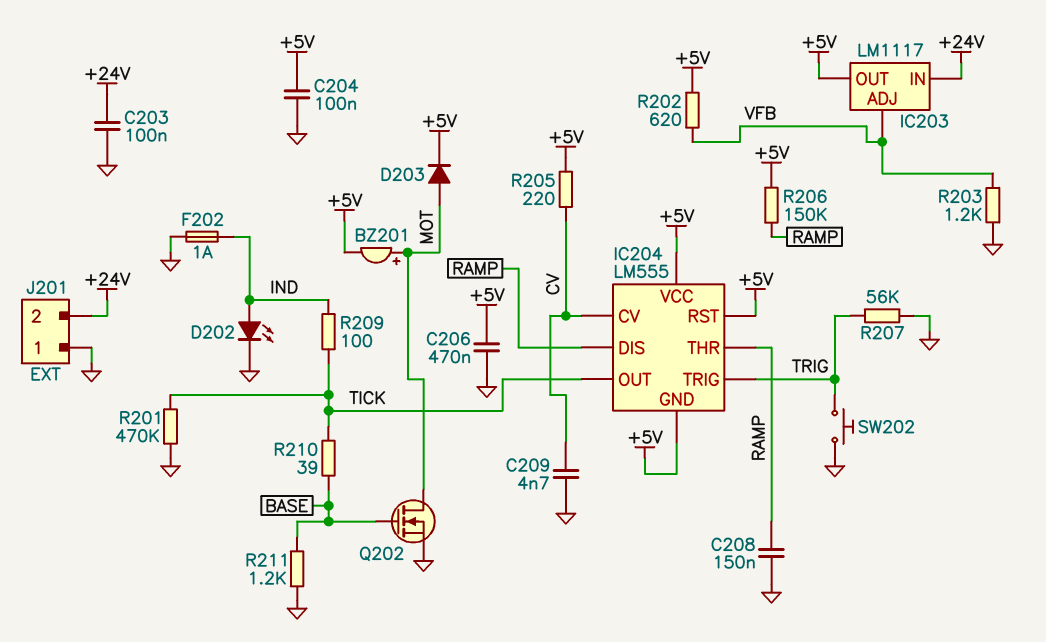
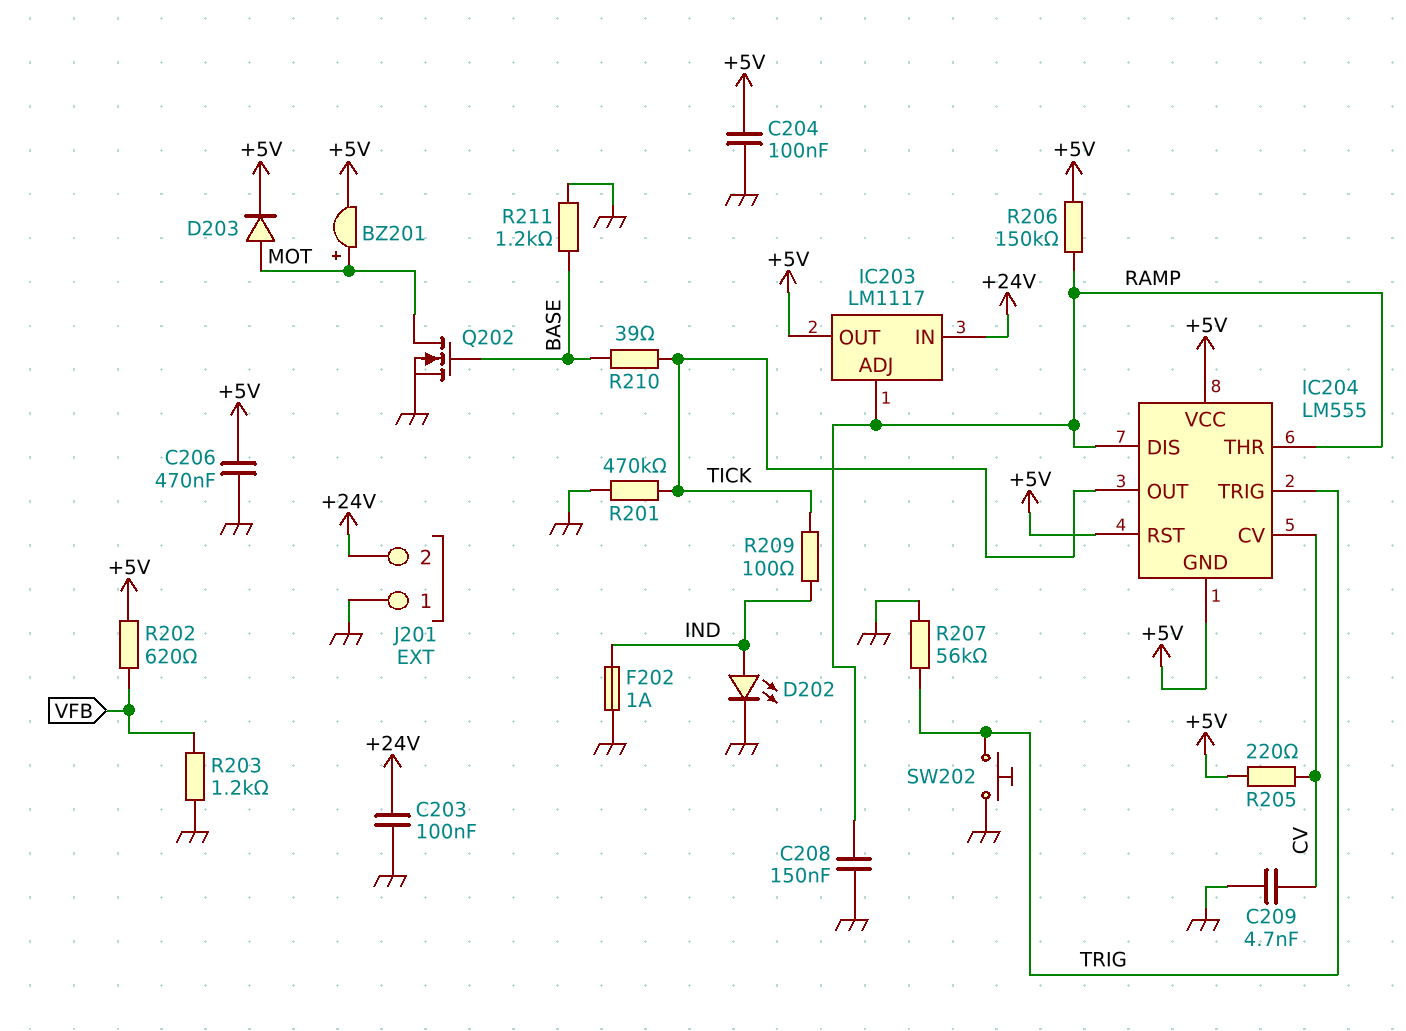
IC203 pin ADJ: VFB -> RAMP

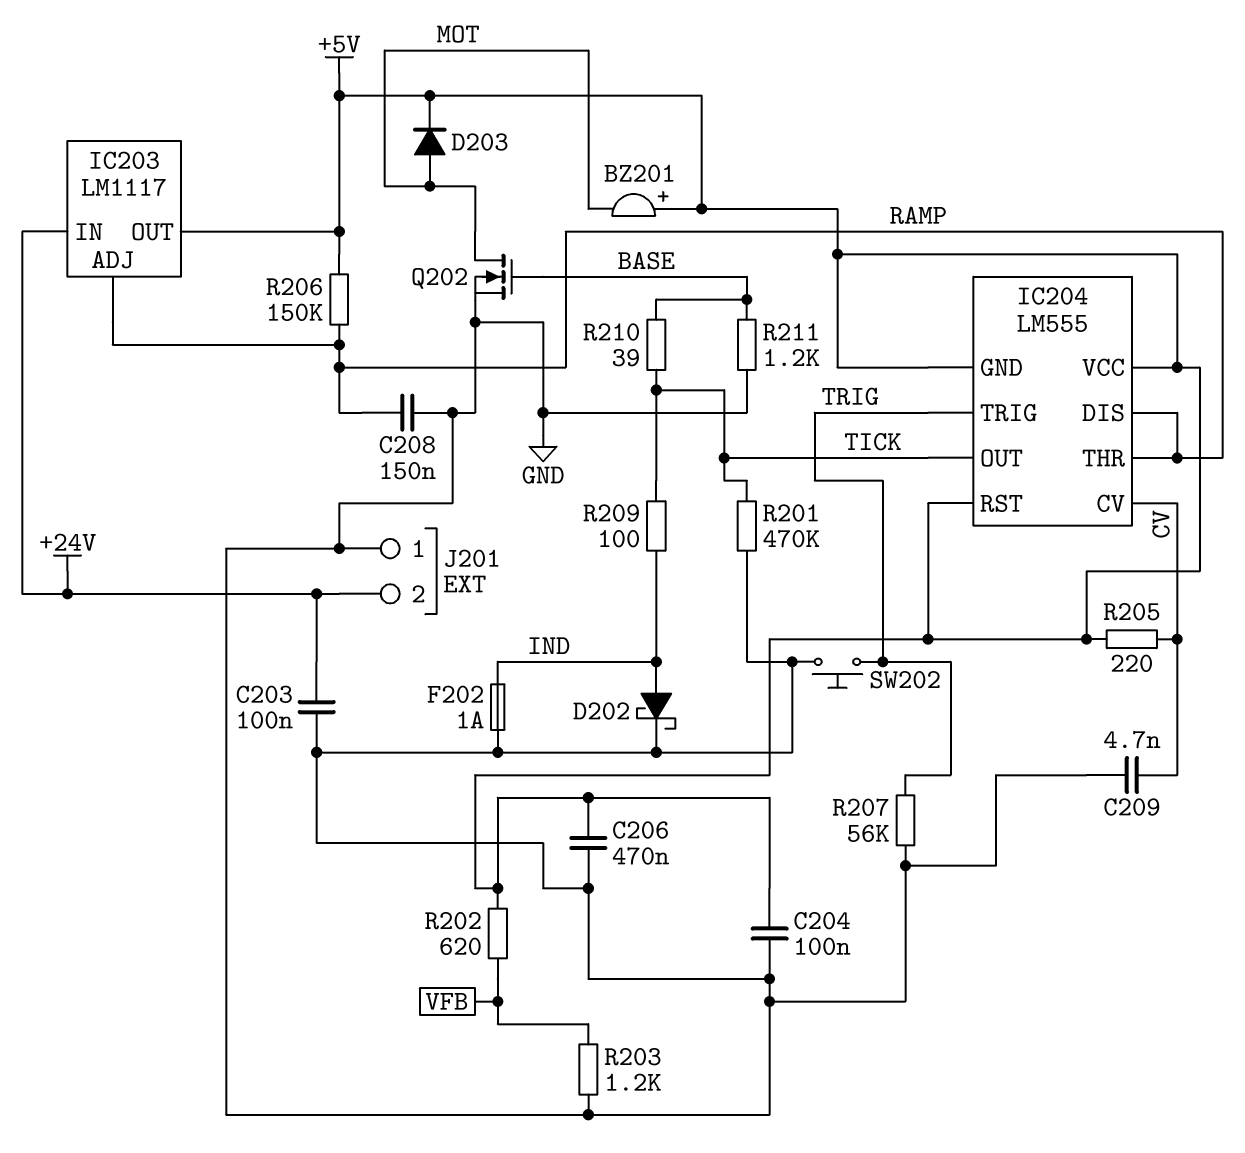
BZ201: buzzer (plus MOT, minus +5V) -> buzzer (plus +5V, minus MOT)
D202: LED (A IND, K GND) -> schottky (A IND, K GND)

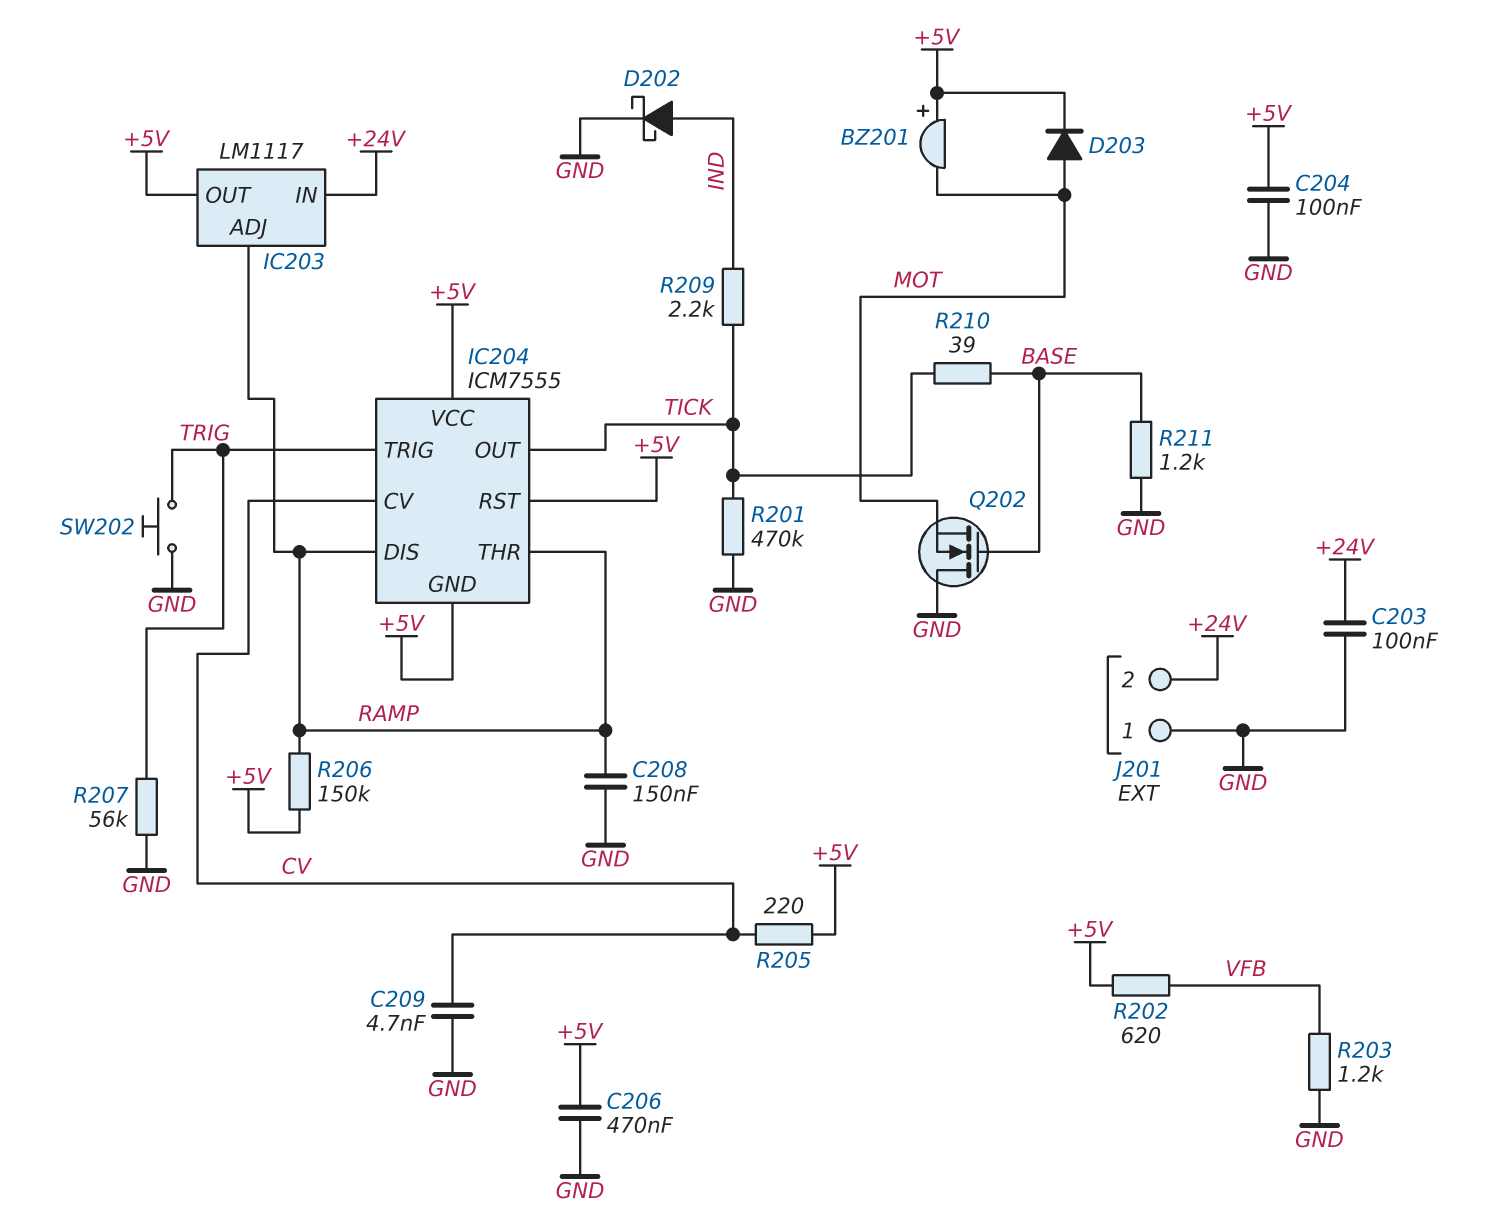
F202: 1A (GND, IND) -> none
IC204: LM555 -> ICM7555
Q202: NMOS (G BASE, D MOT, S GND) -> NMOS (G BASE, D GND, S MOT)
R209: 100 (IND, TICK) -> 2.2k (IND, TICK)

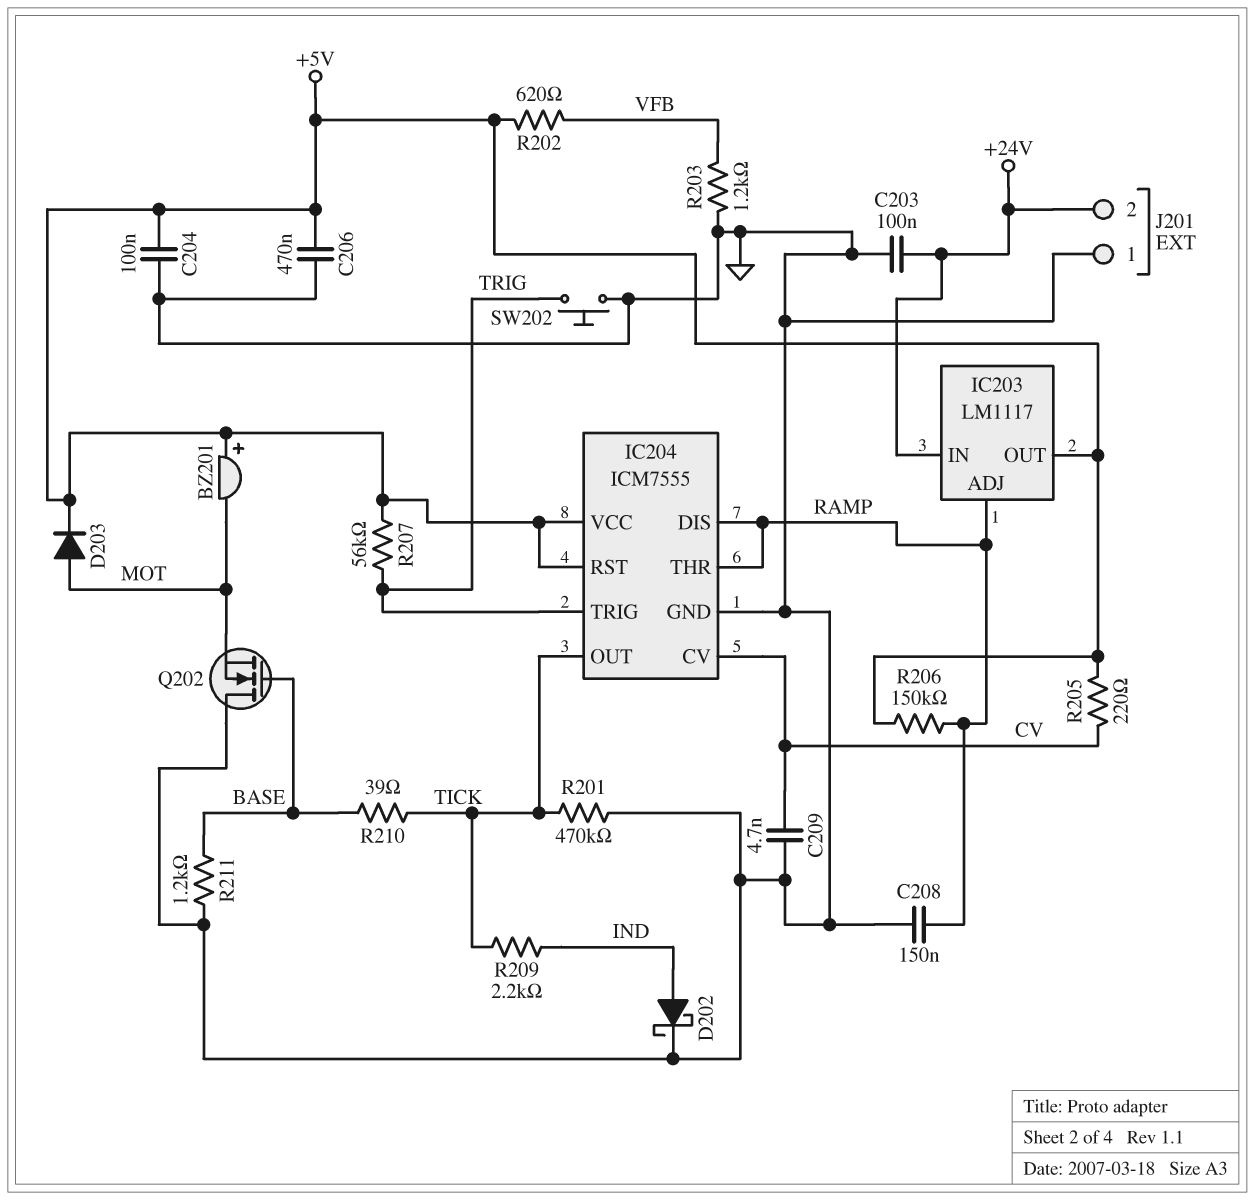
IC204 pin GND: +5V -> GND
R207: 56k (GND, TRIG) -> 56k (+5V, TRIG)

